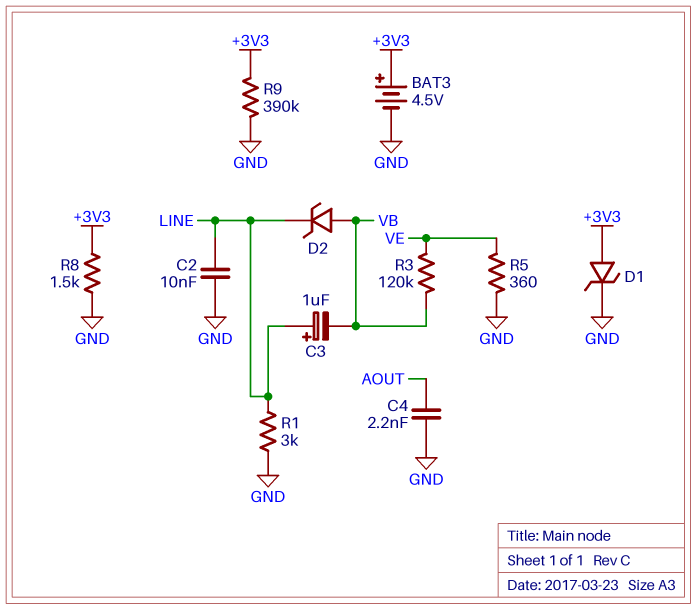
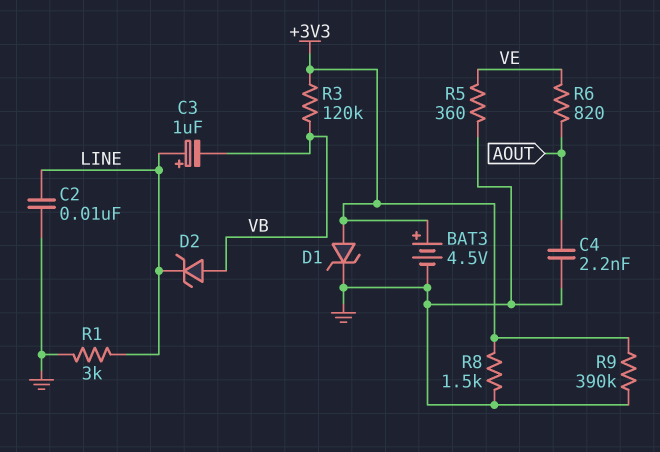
R3: 120k (VB, VE) -> 120k (+3V3, VB)
R6: none -> 820 (AOUT, VE)

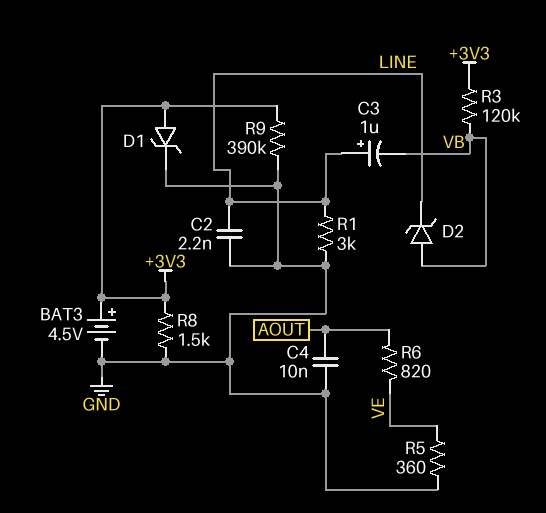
C2: 10nF (GND, LINE) -> 2.2nF (GND, LINE)
C4: 2.2nF (AOUT, GND) -> 10nF (AOUT, GND)

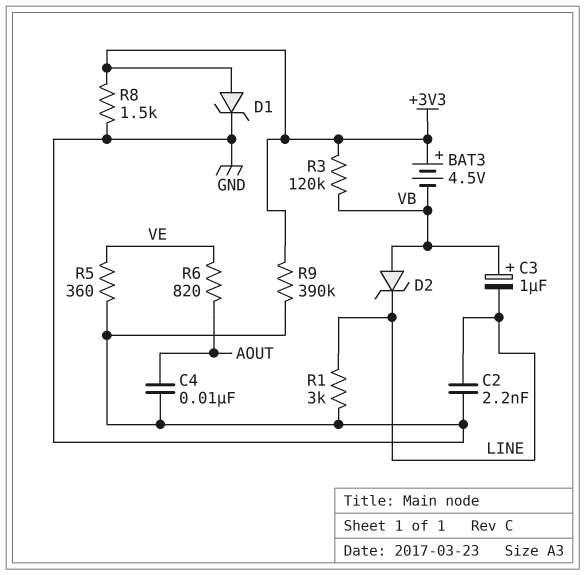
BAT3: 4.5V (plus +3V3, minus GND) -> 4.5V (plus +3V3, minus VB)
C3: 1uF (plus LINE, minus VB) -> 1uF (plus VB, minus LINE)

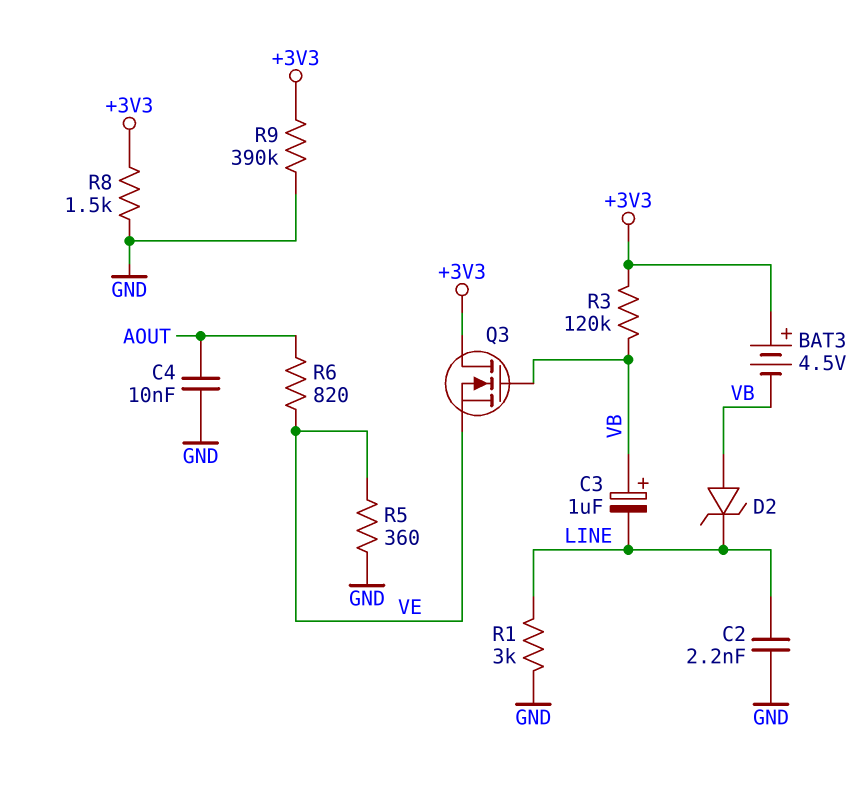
D1: zener (A +3V3, K GND) -> none
Q3: none -> NMOS (G VB, D +3V3, S VE)

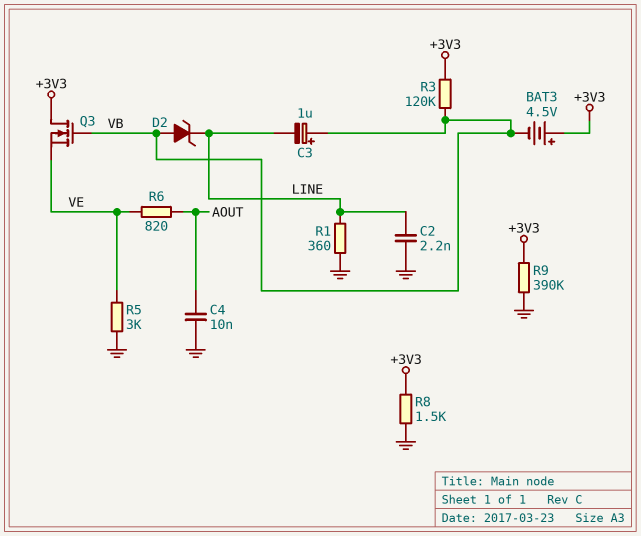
R1: 3k (GND, LINE) -> 360 (GND, LINE)
R5: 360 (GND, VE) -> 3k (GND, VE)

